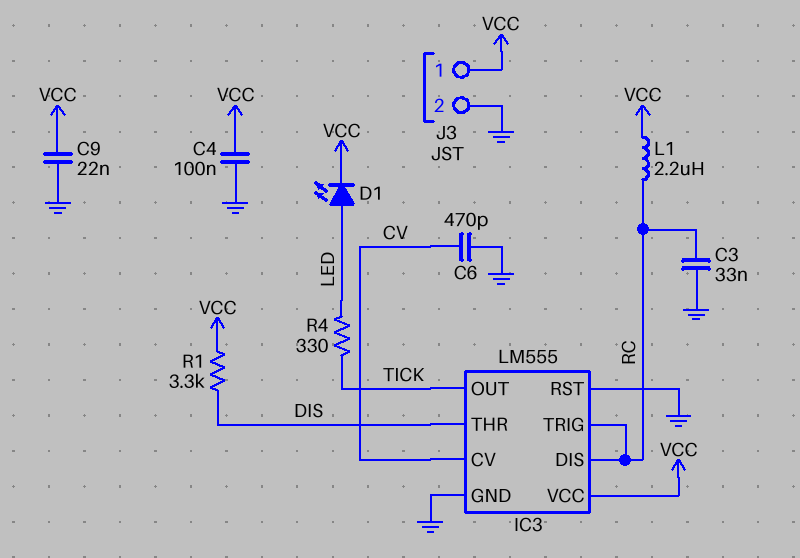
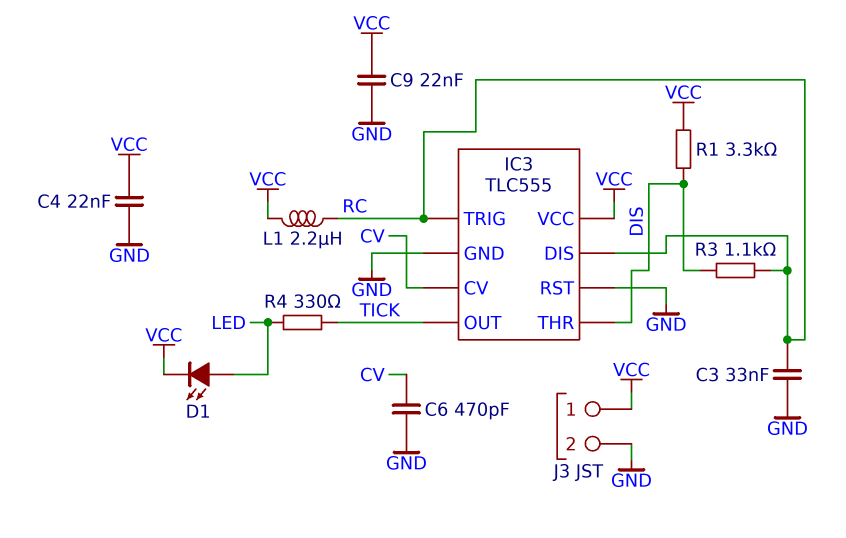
C4: 100nF (GND, VCC) -> 22nF (GND, VCC)
IC3: LM555 -> TLC555
R3: none -> 1.1k (DIS, RC)

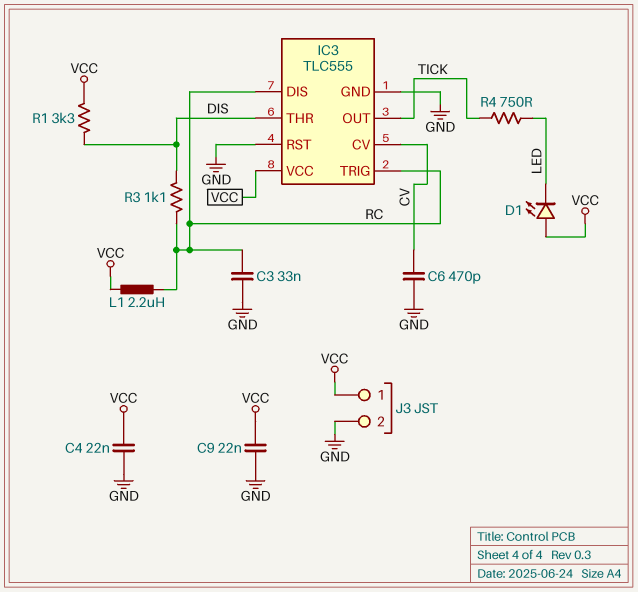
D1: LED (A LED, K VCC) -> LED (A VCC, K LED)
R4: 330 (LED, TICK) -> 750 (LED, TICK)

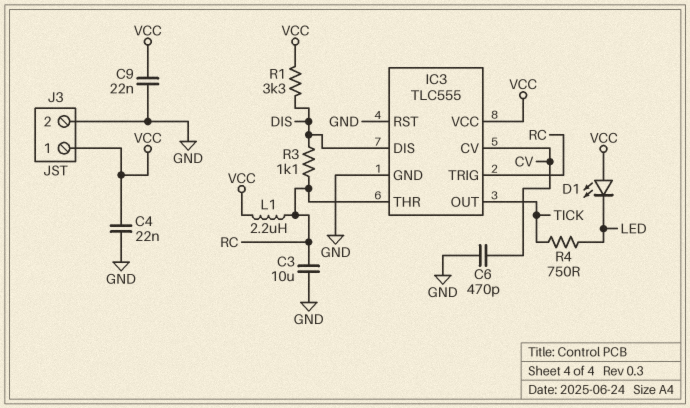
C3: 33nF (GND, RC) -> 10uF (GND, RC)
IC3 pin DIS: RC -> DIS
IC3 pin THR: DIS -> RC

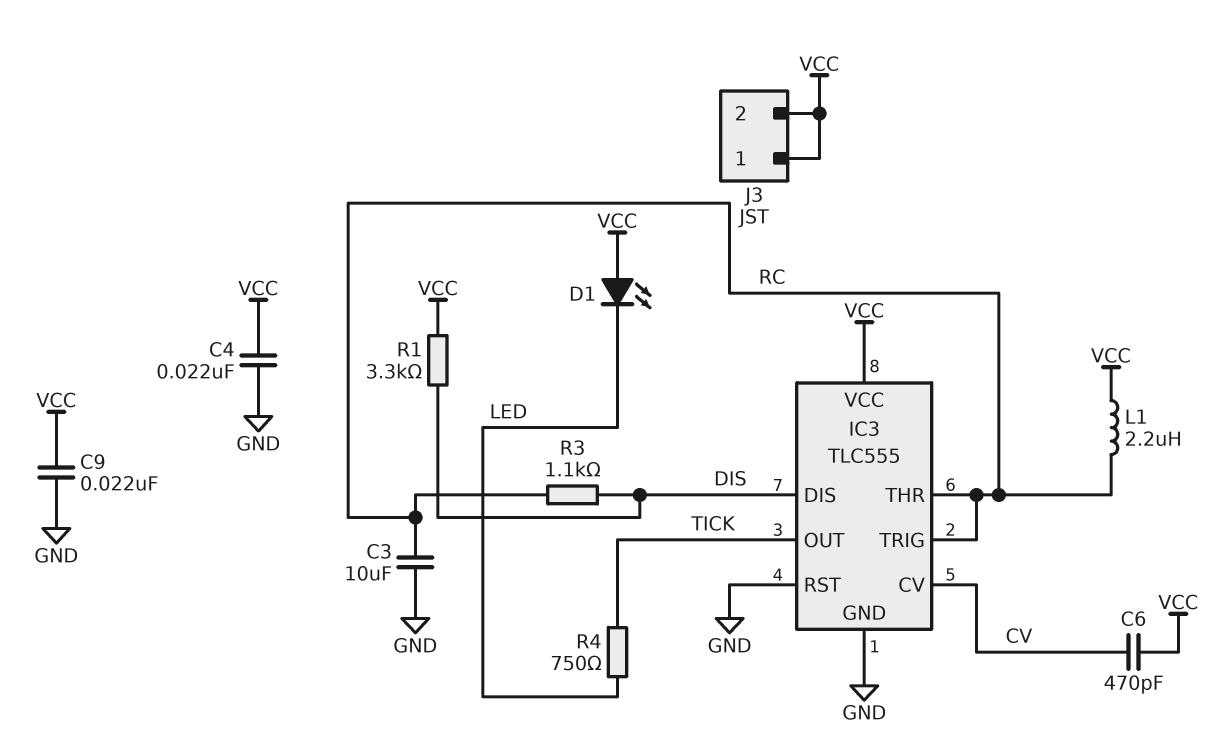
C6: 470pF (CV, GND) -> 470pF (CV, VCC)
J3 pin 2: GND -> VCC

